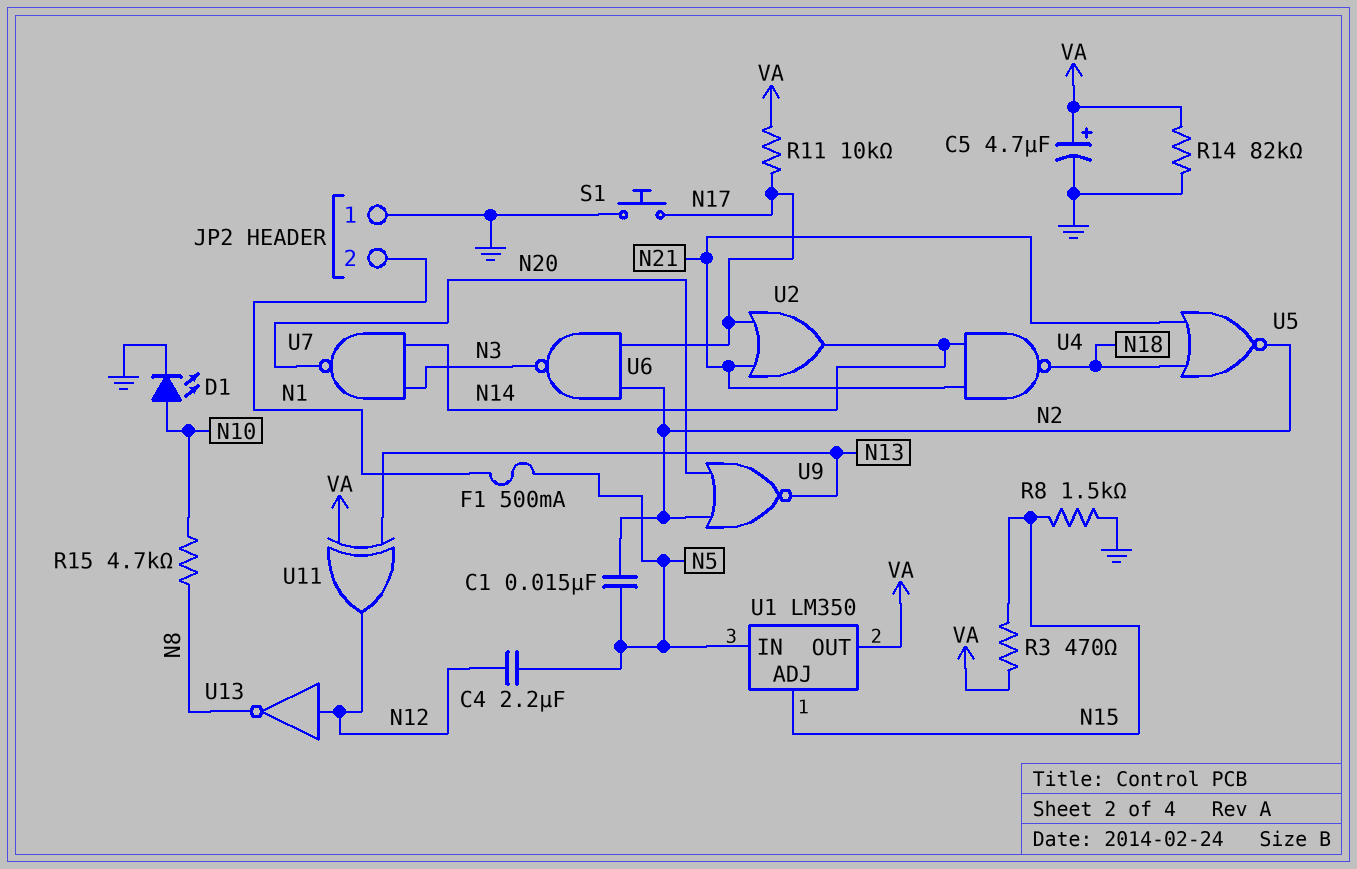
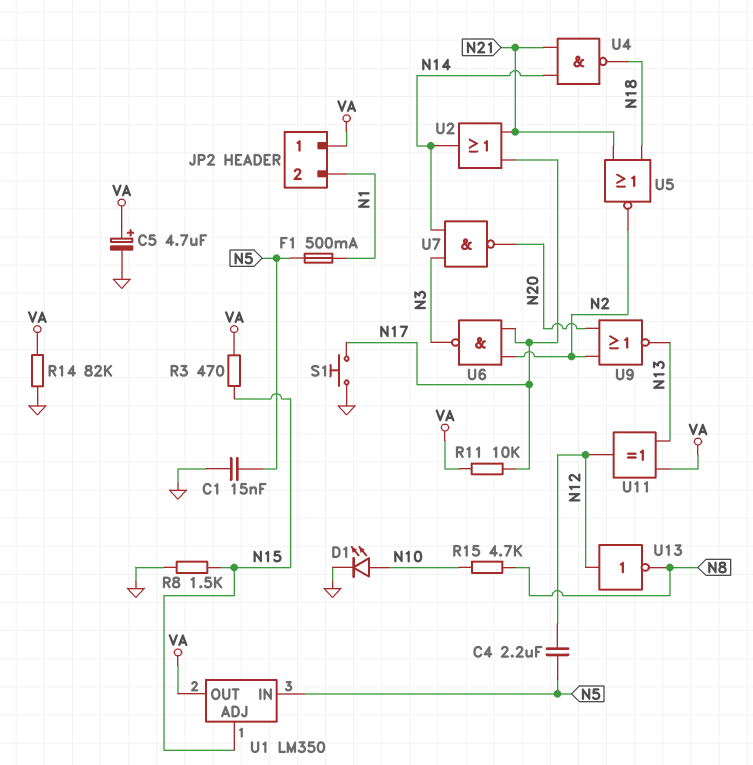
C1: 15nF (N2, N5) -> 15nF (GND, N5)
JP2 pin 1: GND -> VA

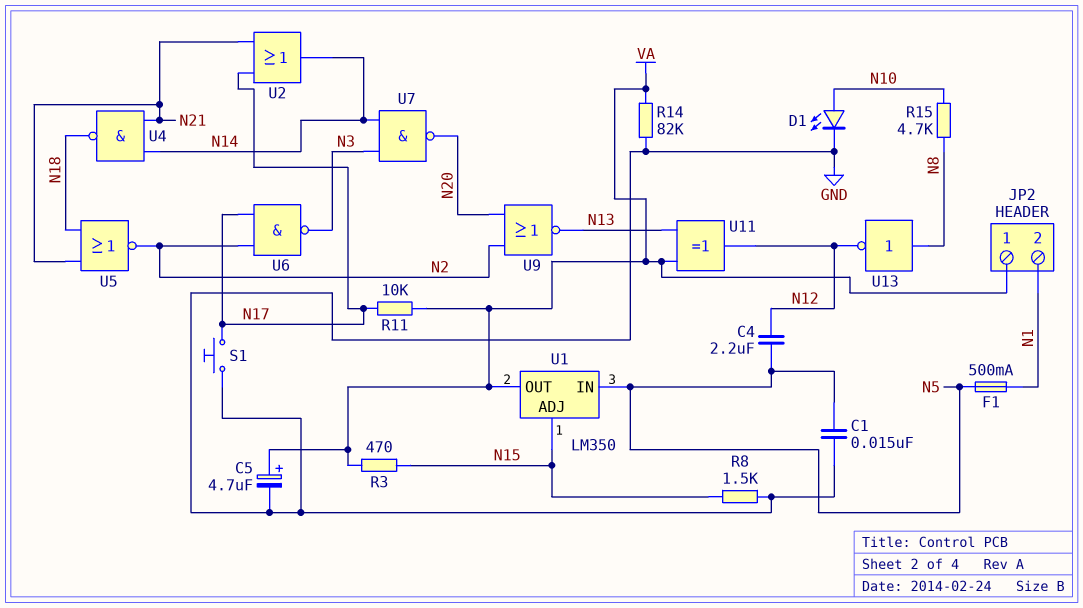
U13: NOT (in N12, out N8) -> NOT (in N8, out N12)

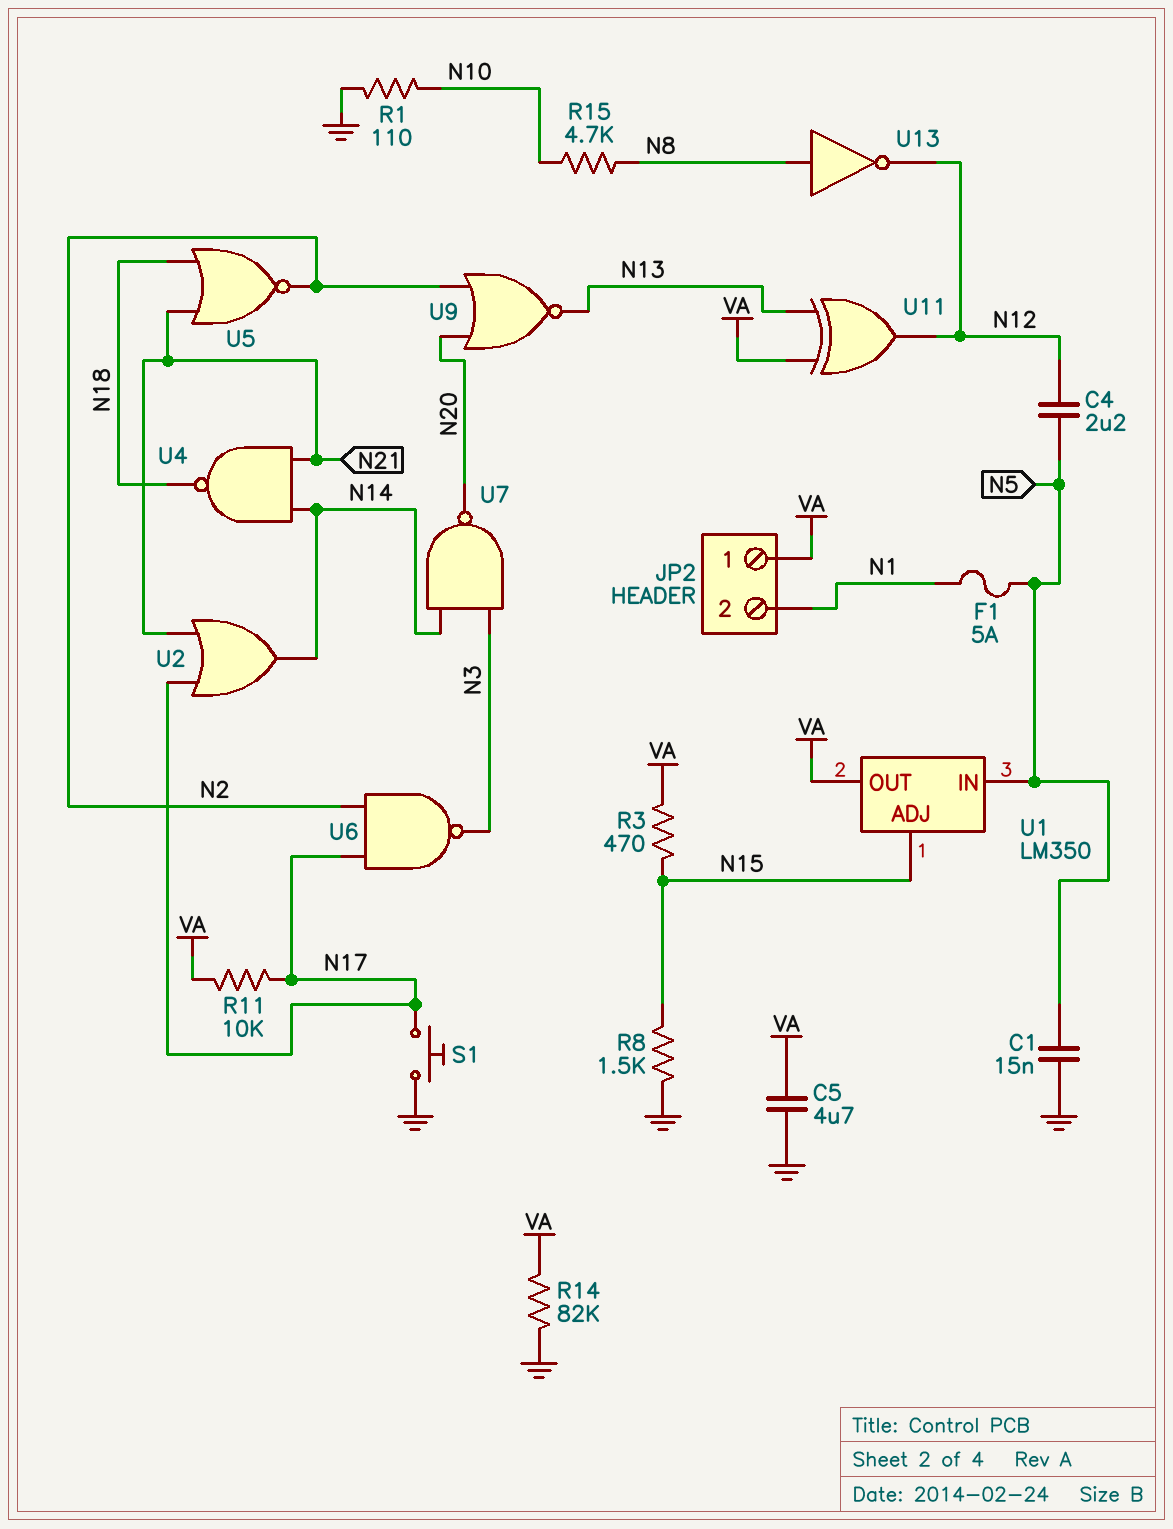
C5: 4.7uF (plus VA, minus GND) -> 4.7uF (GND, VA)
D1: LED (A N10, K GND) -> none
F1: 500mA (N1, N5) -> 5A (N1, N5)
R1: none -> 110 (GND, N10)

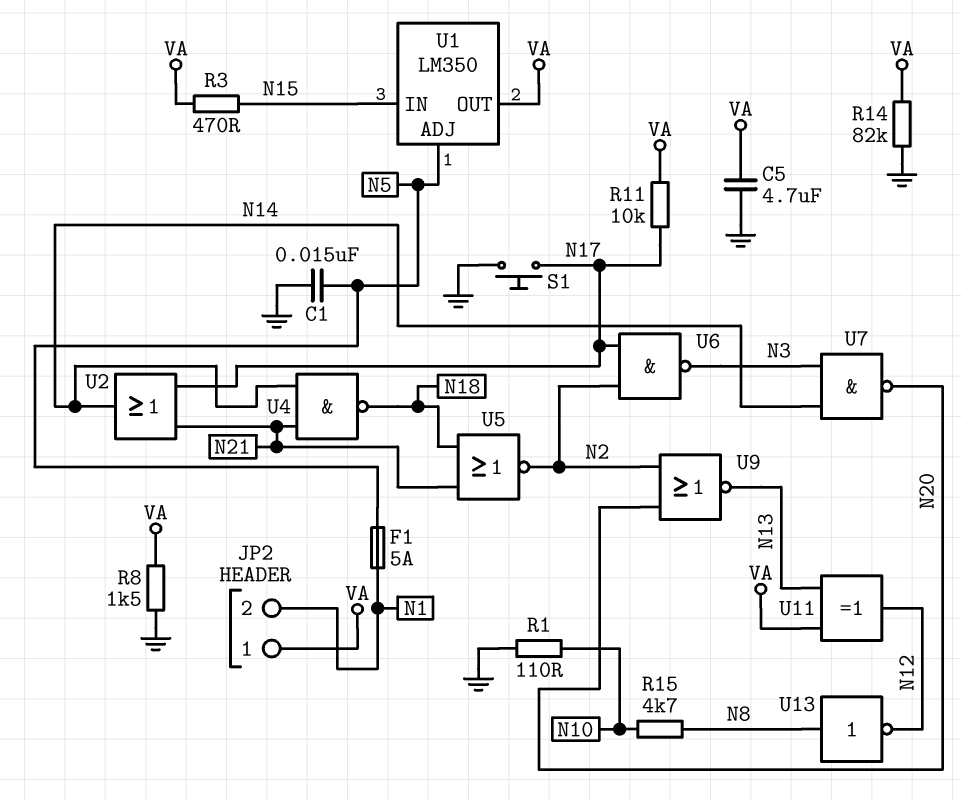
C4: 2.2uF (N5, N12) -> none
R8: 1.5k (GND, N15) -> 1.5k (GND, VA)
U1 pin ADJ: N15 -> N5
U1 pin IN: N5 -> N15

